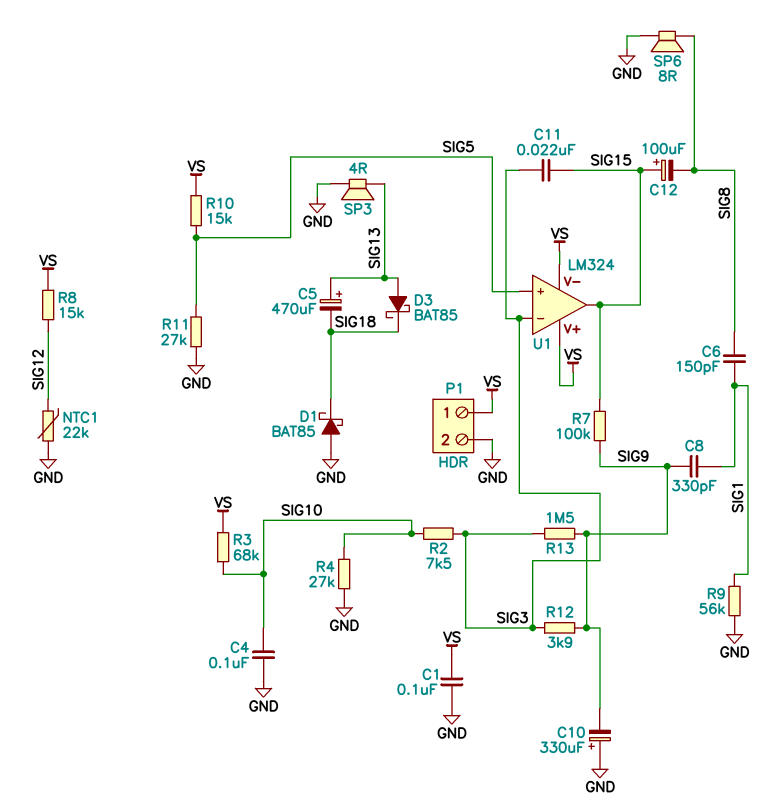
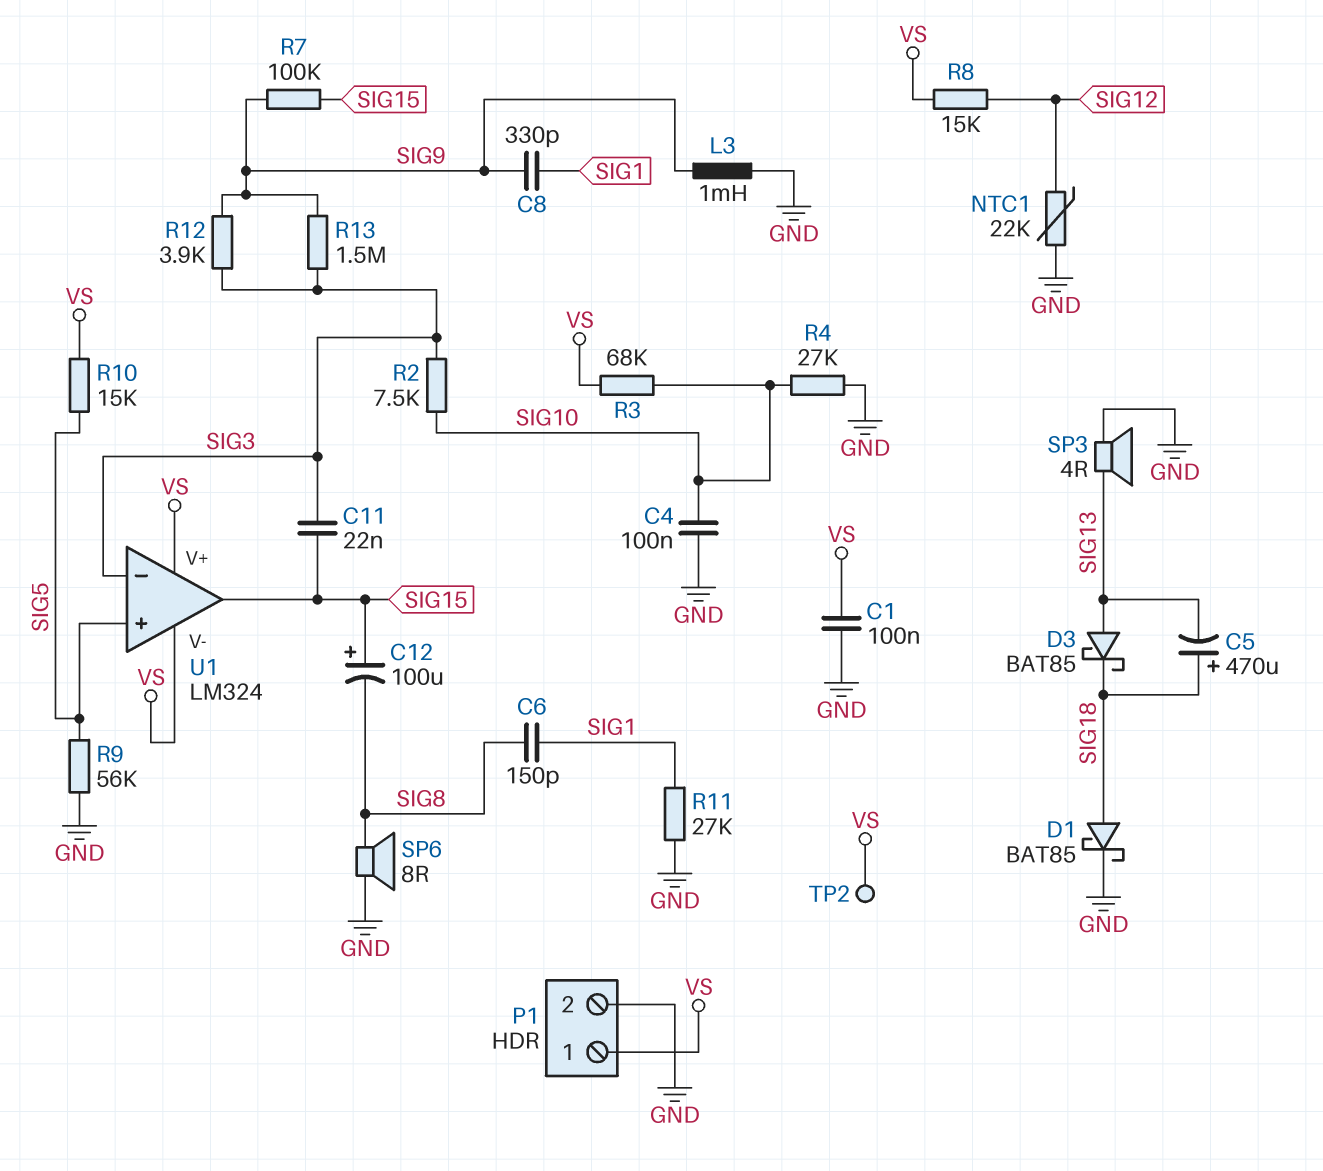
C5: 470uF (plus SIG13, minus SIG18) -> 470uF (plus SIG18, minus SIG13)
C10: 330uF (plus GND, minus SIG9) -> none
D1: schottky BAT85 (A GND, K SIG18) -> schottky BAT85 (A SIG18, K GND)
L3: none -> 1mH (GND, SIG9)
R9: 56k (GND, SIG1) -> 56k (GND, SIG5)
R11: 27k (GND, SIG5) -> 27k (GND, SIG1)
TP2: none -> test point (VS)

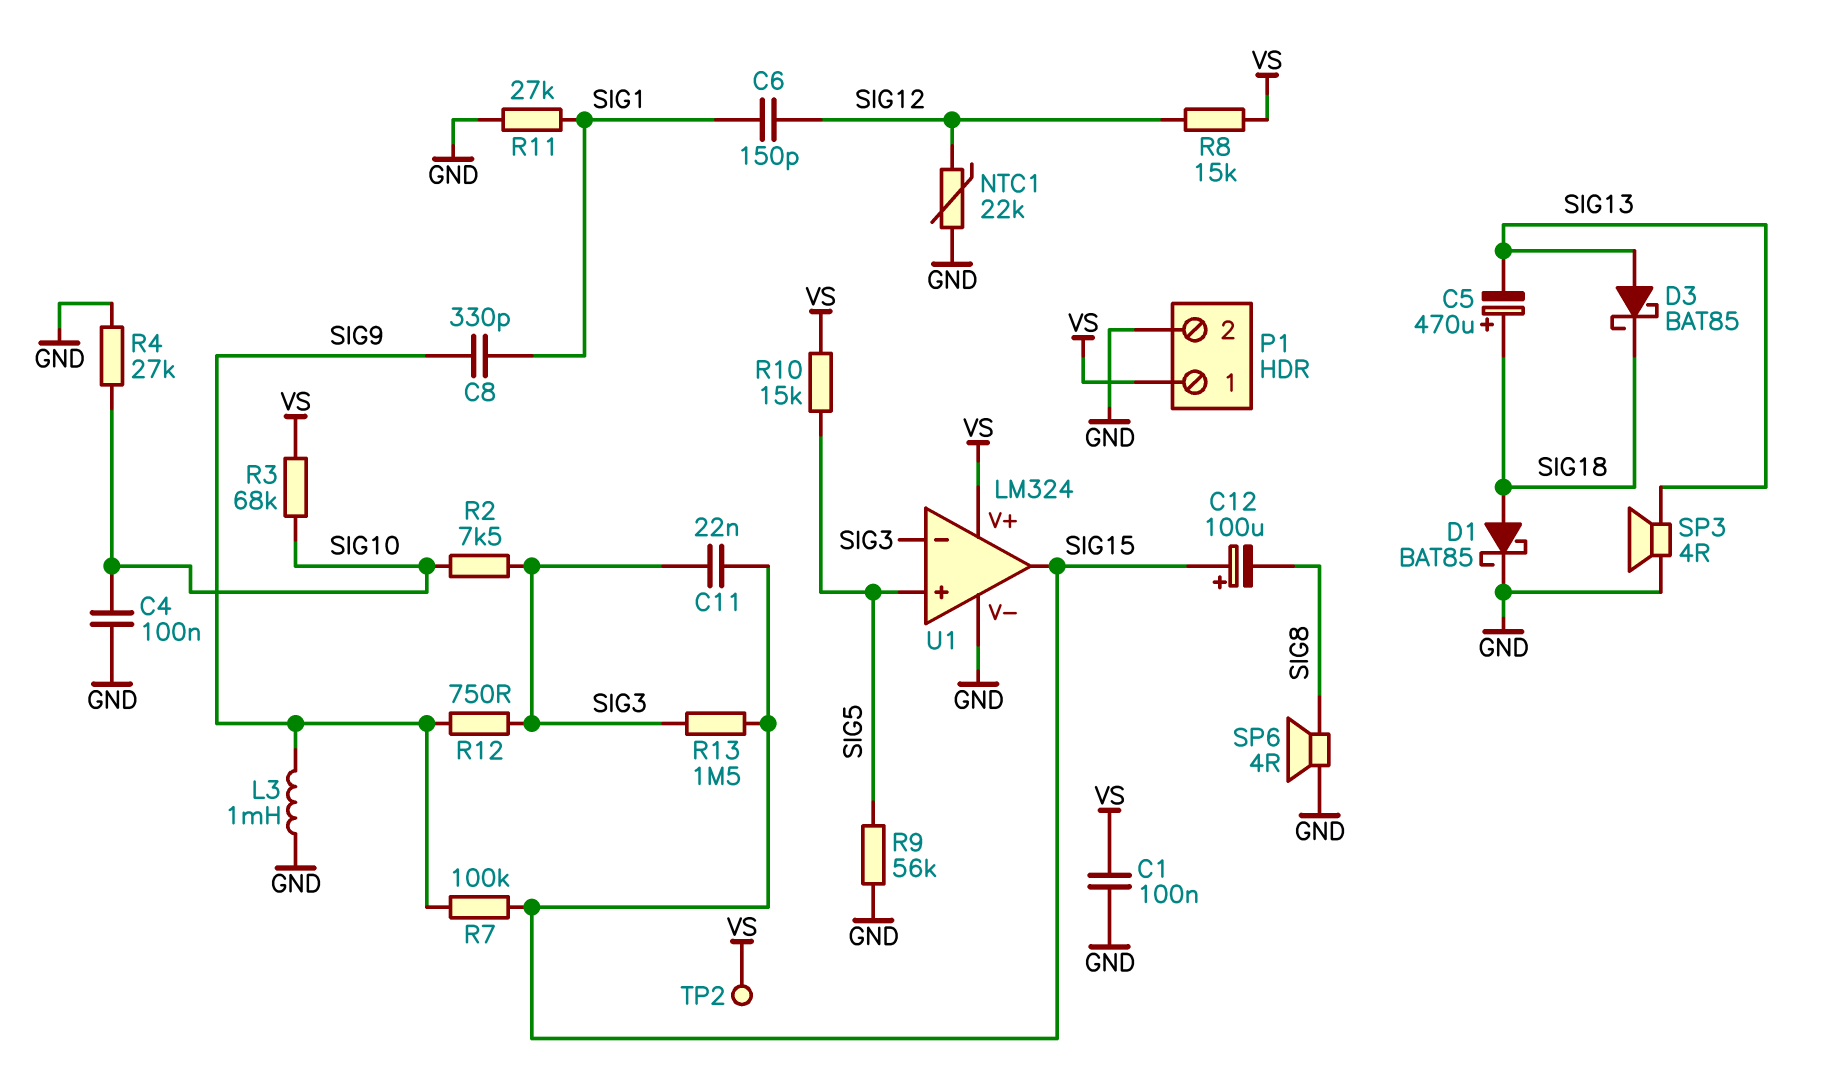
C6: 150pF (SIG1, SIG8) -> 150pF (SIG1, SIG12)
R12: 3.9k (SIG3, SIG9) -> 750 (SIG3, SIG9)
R13: 1.5M (SIG3, SIG9) -> 1.5M (SIG3, SIG15)
SP6: speaker 8R (GND, SIG8) -> speaker 4R (GND, SIG8)
U1 pin V-: VS -> GND

